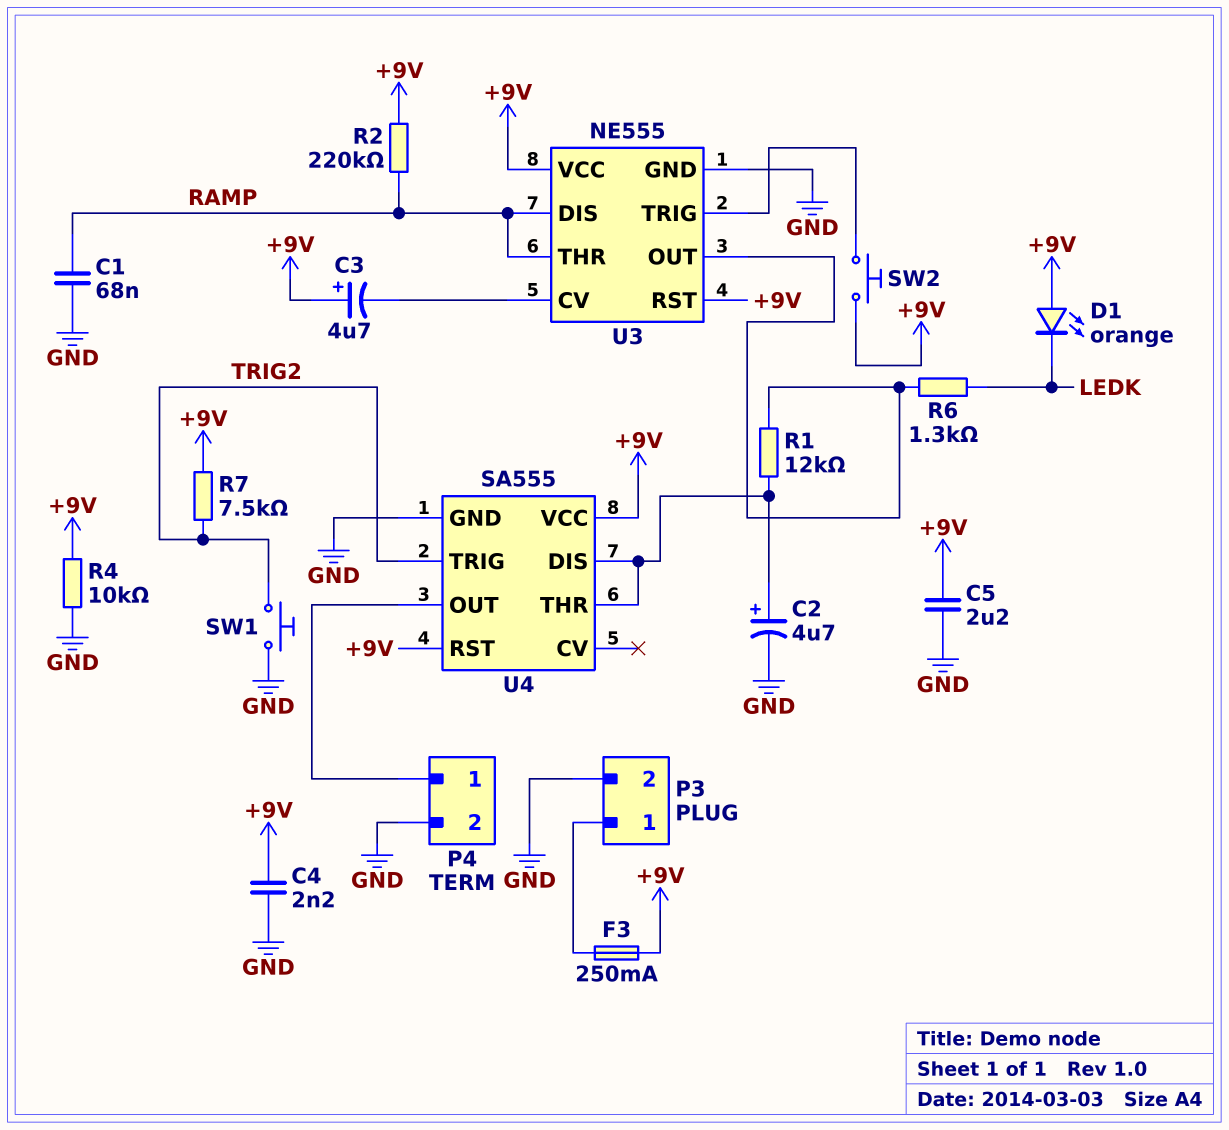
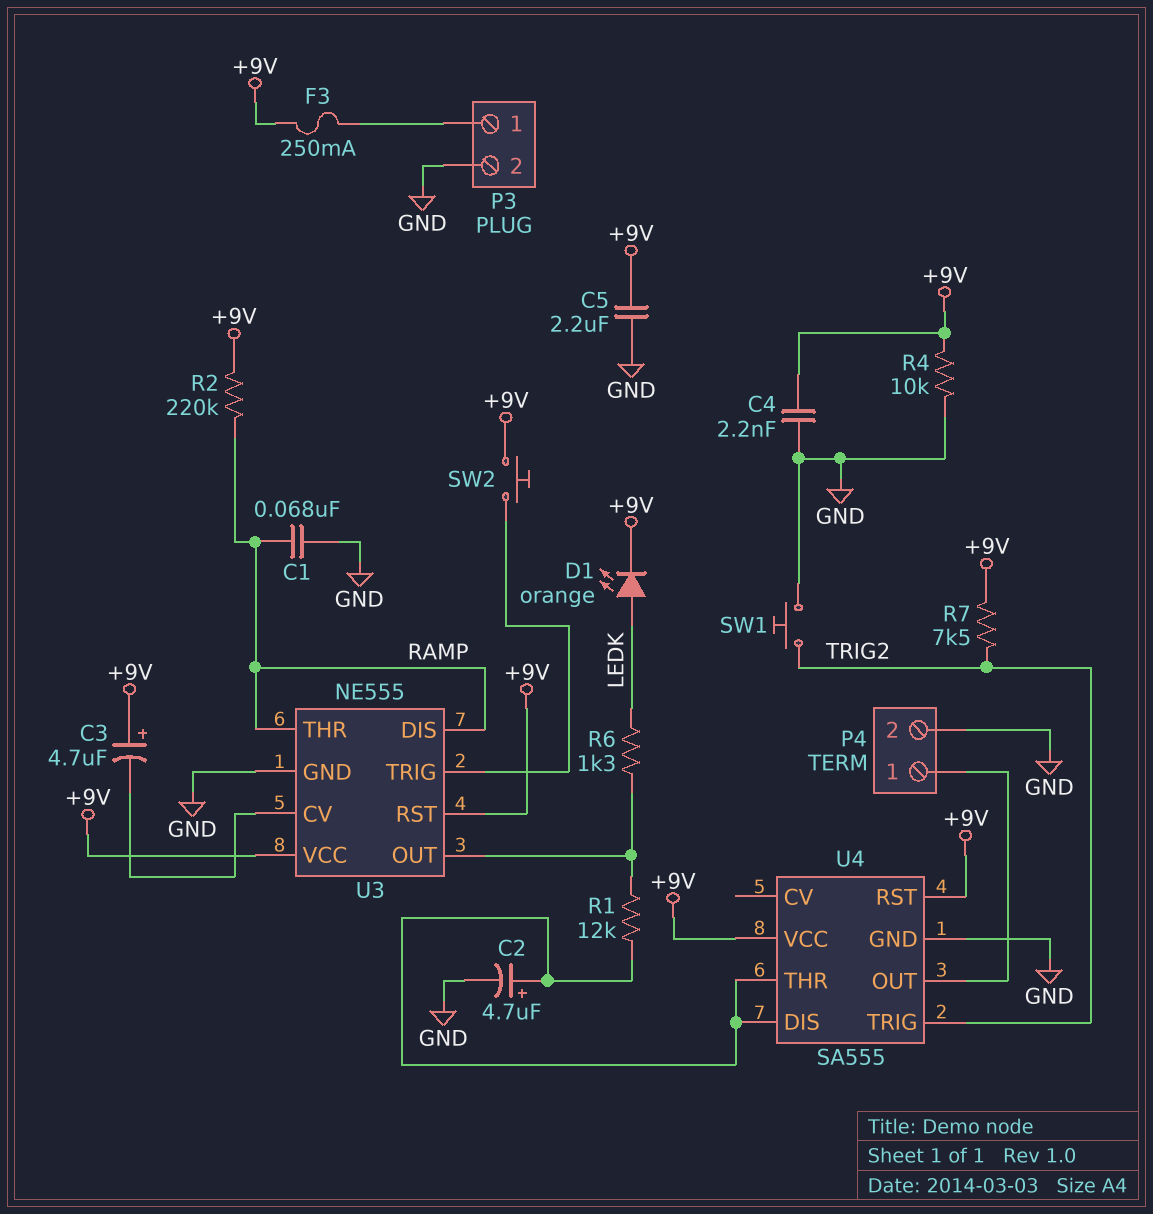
D1: LED orange (A +9V, K LEDK) -> LED orange (A LEDK, K +9V)

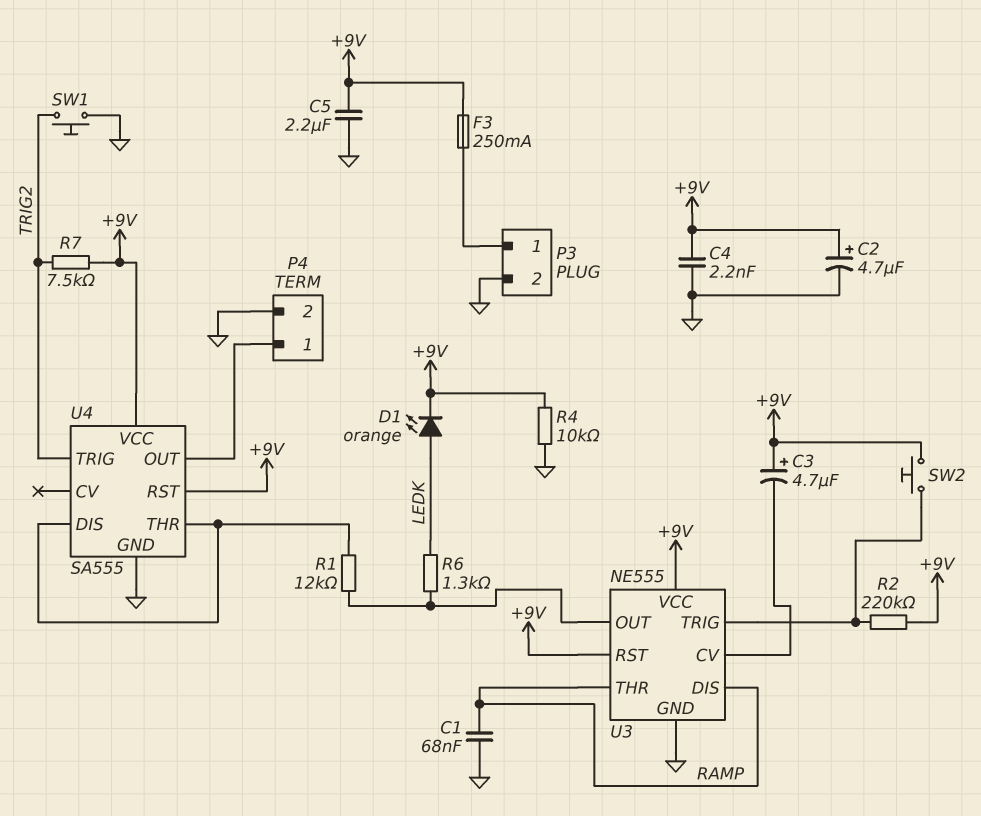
C2: 4.7uF (plus U4/DIS, minus GND) -> 4.7uF (plus +9V, minus GND)
R2: 220k (+9V, RAMP) -> 220k (+9V, U3/TRIG)

